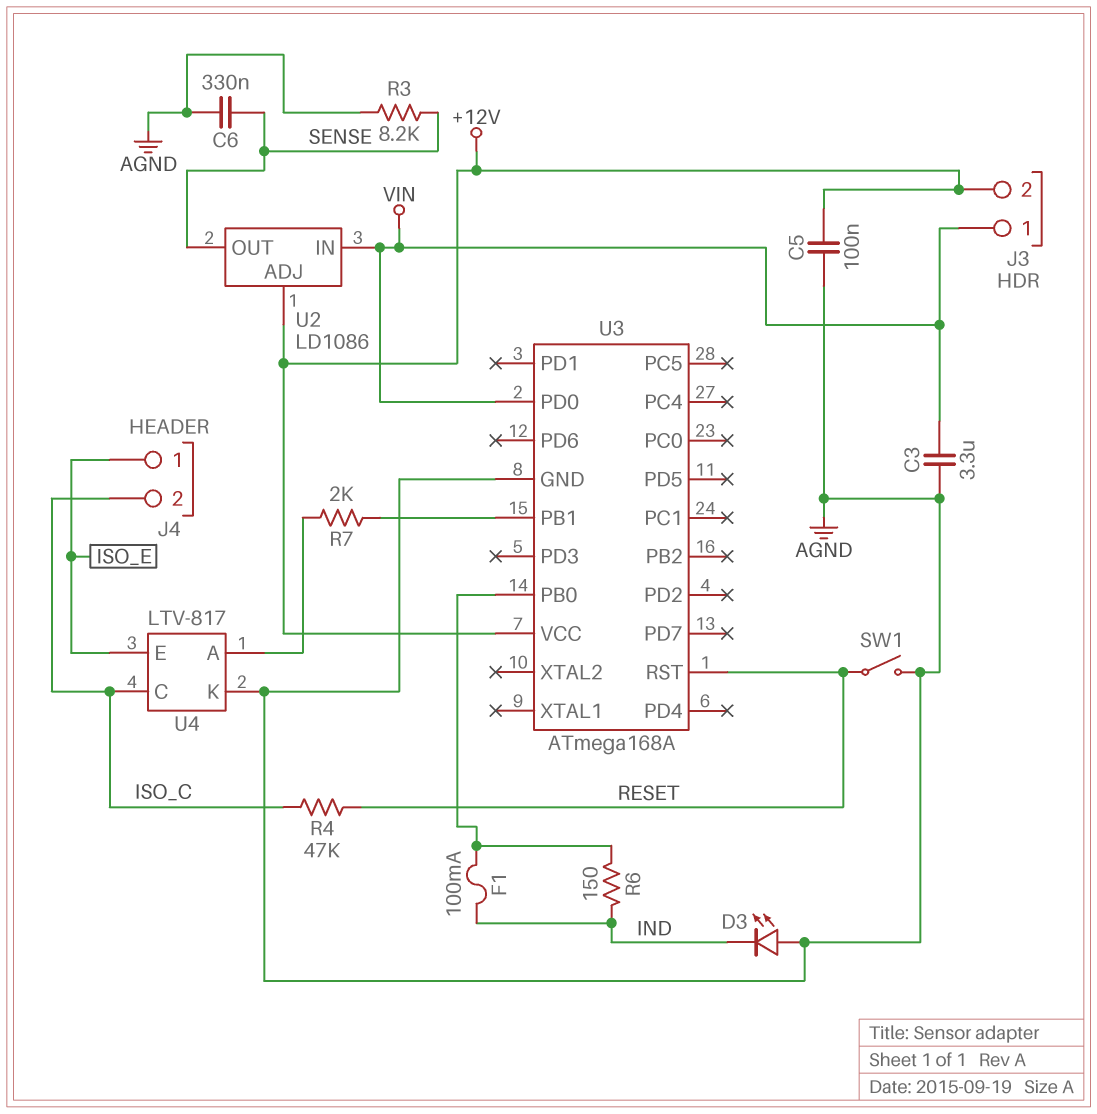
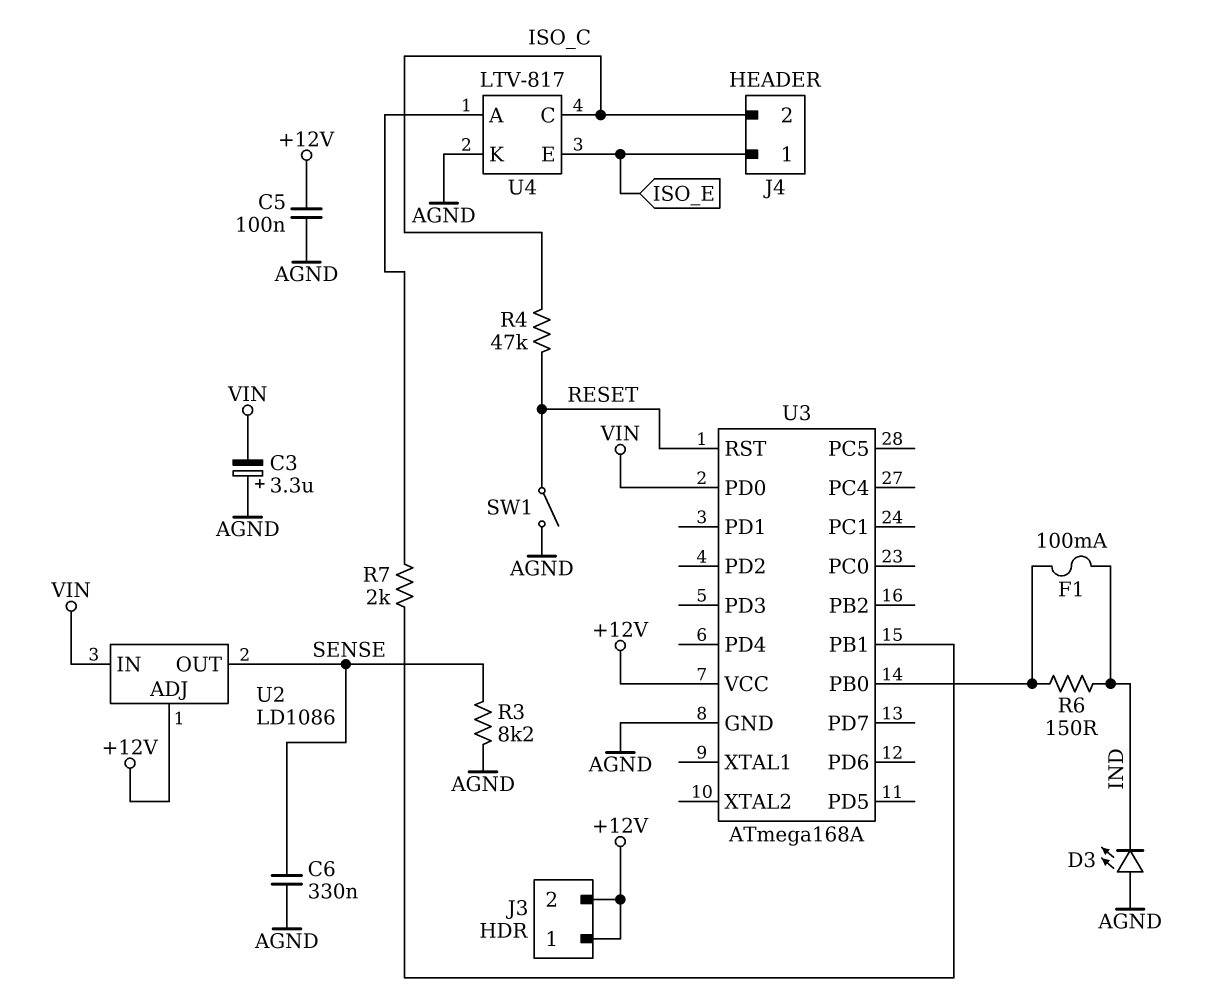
C3: 3.3uF (AGND, VIN) -> 3.3uF (plus AGND, minus VIN)
J3 pin 1: VIN -> +12V

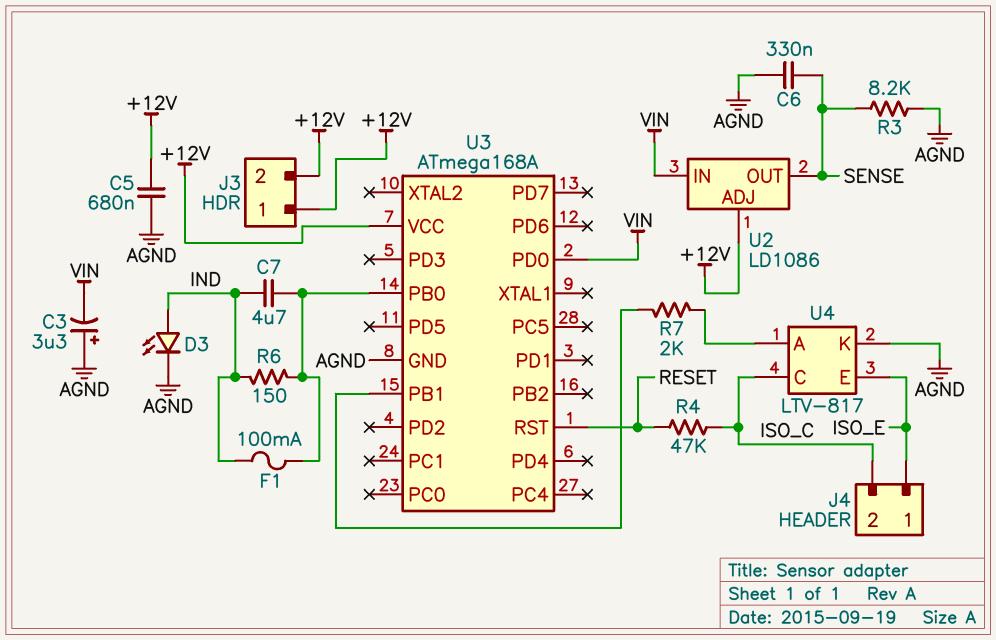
C5: 100nF (+12V, AGND) -> 680nF (+12V, AGND)
C7: none -> 4.7uF (IND, U3/PB0)
D3: LED (A AGND, K IND) -> LED (A IND, K AGND)
SW1: switch (AGND, RESET) -> none

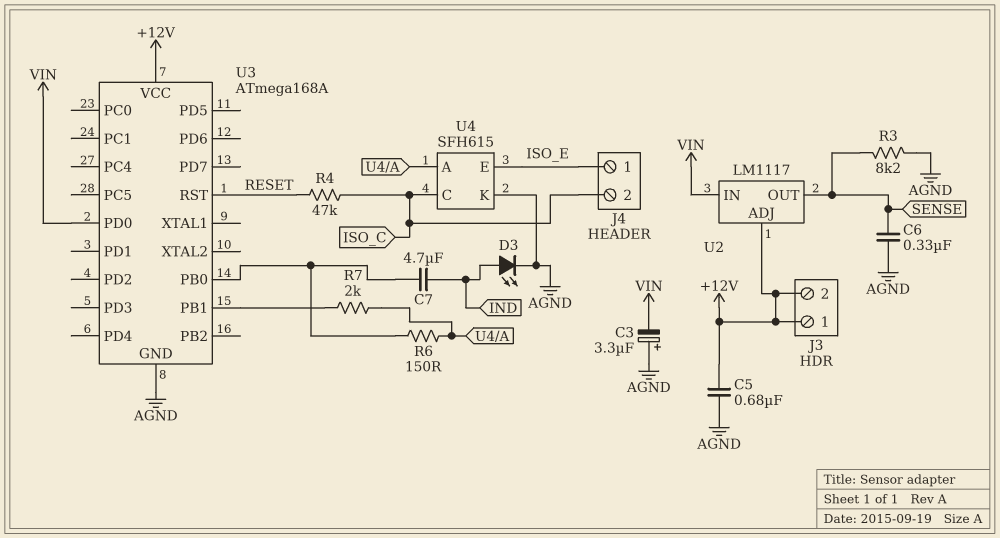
F1: 100mA (IND, U3/PB0) -> none
R6: 150 (IND, U3/PB0) -> 150 (U3/PB0, U4/A)
U2: LD1086 -> LM1117
U4: LTV-817 -> SFH615

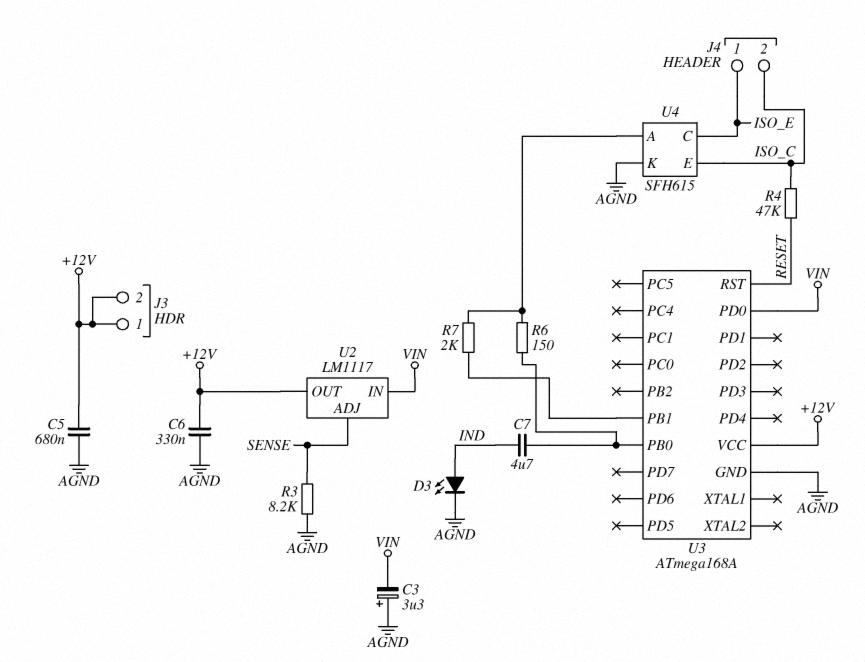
C6: 330nF (AGND, SENSE) -> 330nF (+12V, AGND)
U2 pin ADJ: +12V -> SENSE
U2 pin OUT: SENSE -> +12V
U4 pin C: ISO_C -> ISO_E
U4 pin E: ISO_E -> ISO_C

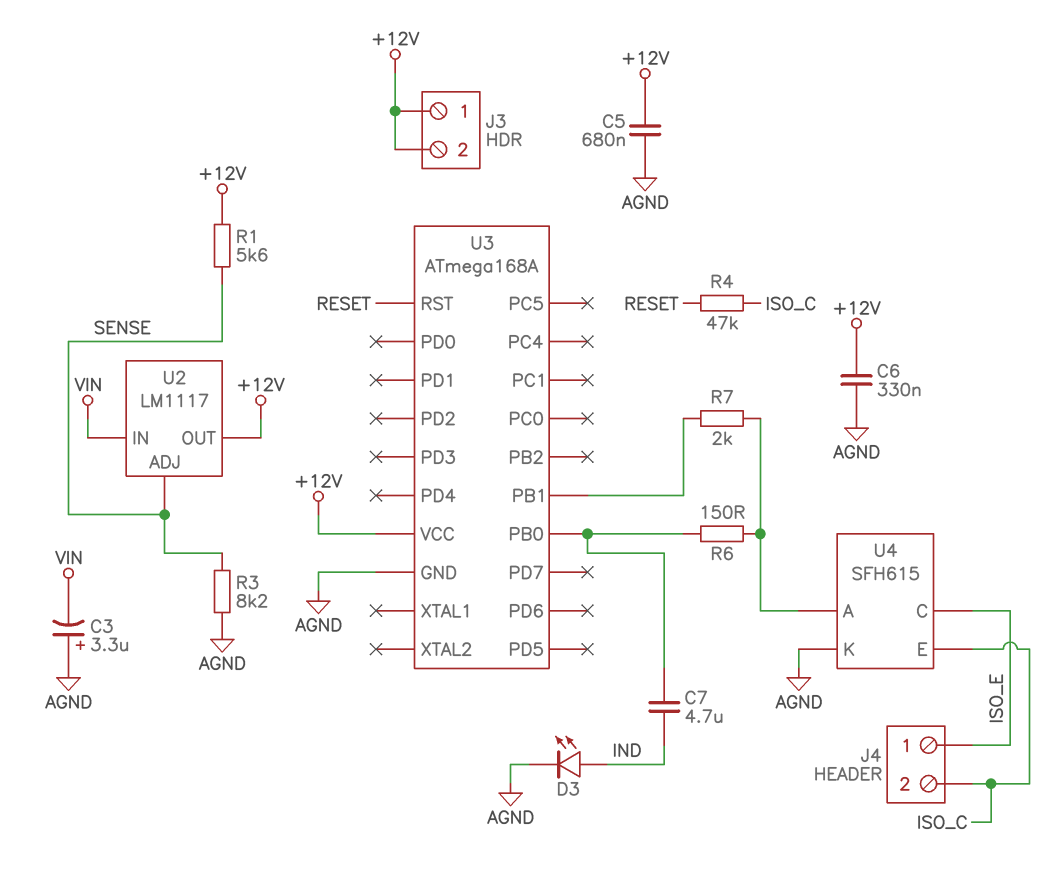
R1: none -> 5.6k (+12V, SENSE)
U3 pin PD0: VIN -> none

